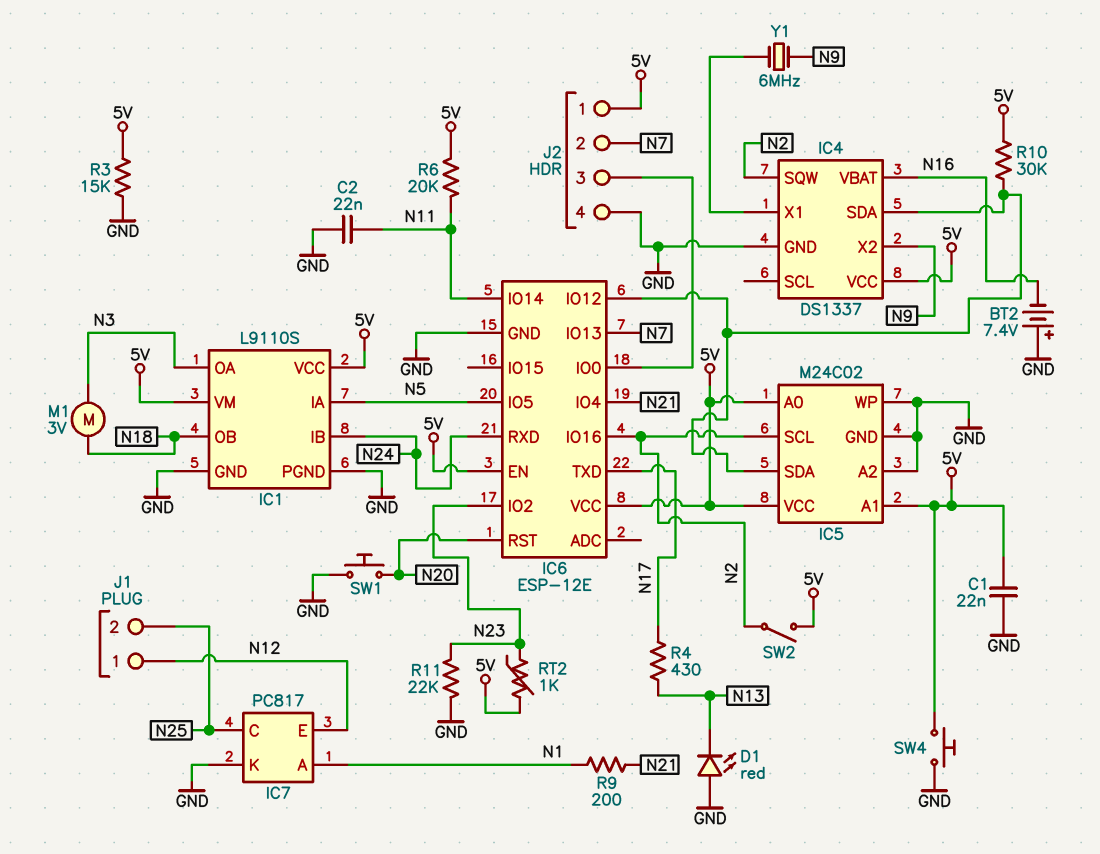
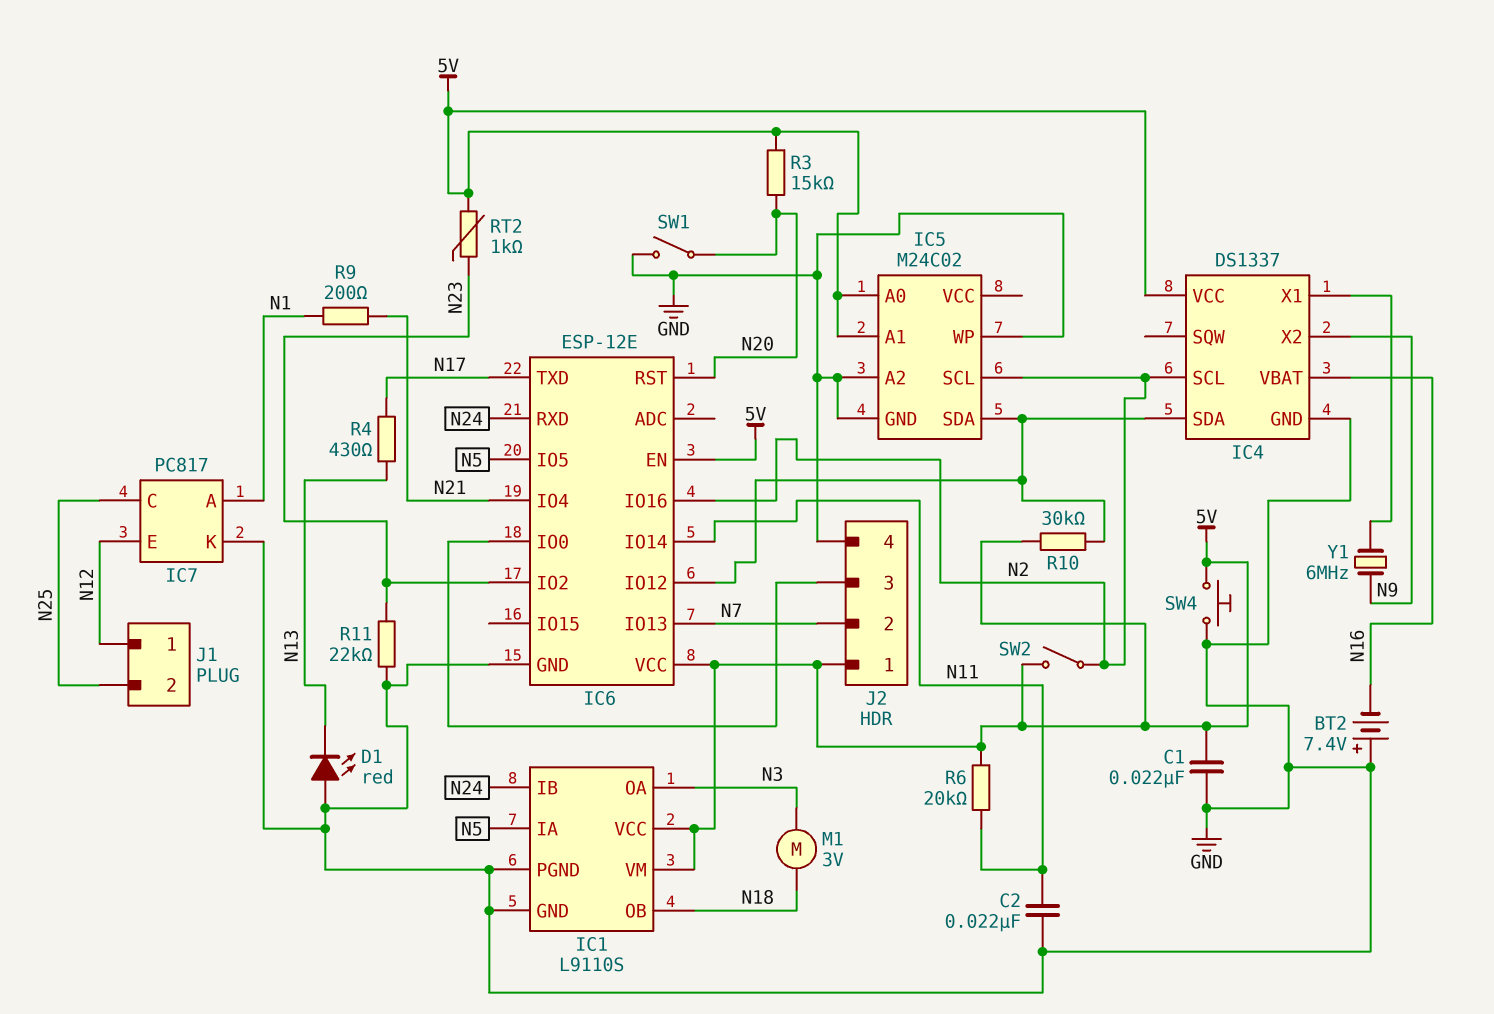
IC4 pin SCL: none -> N2
IC4 pin SQW: N2 -> none
IC5 pin VCC: 5V -> none
R3: 15k (5V, GND) -> 15k (5V, N20)
SW1: button (GND, N20) -> switch (GND, N20)

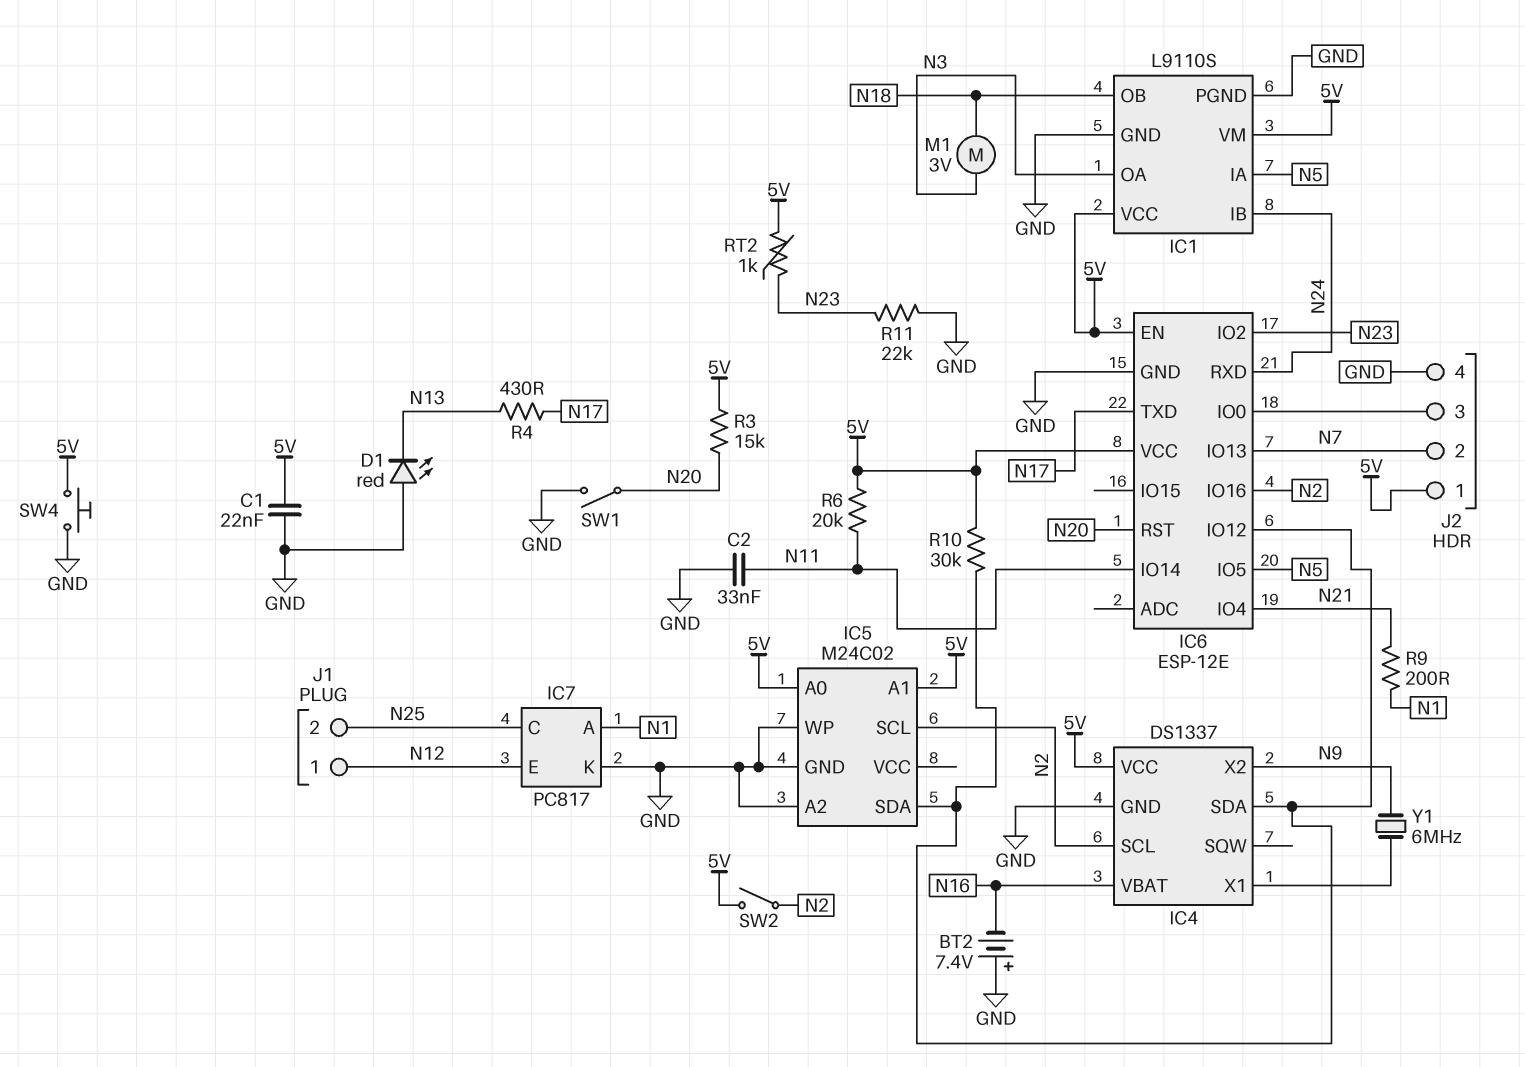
C2: 22nF (GND, N11) -> 33nF (GND, N11)

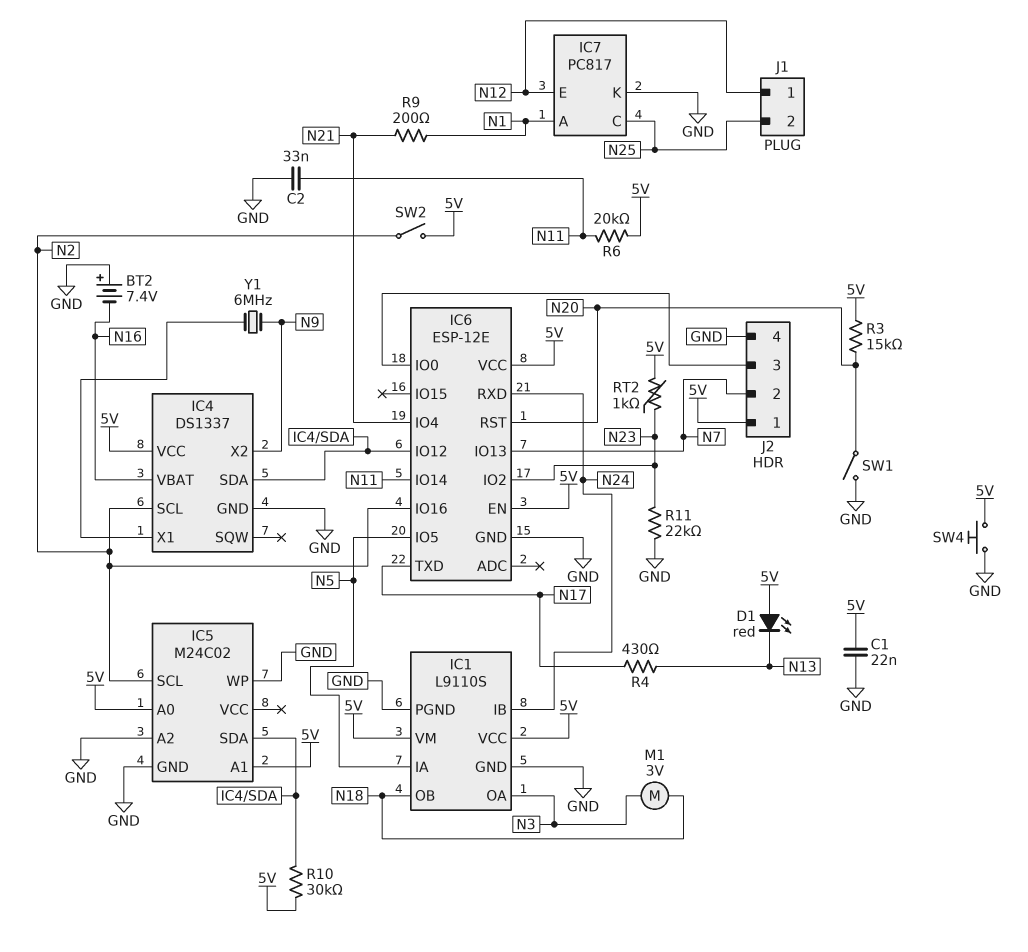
D1: LED red (A GND, K N13) -> LED red (A 5V, K N13)

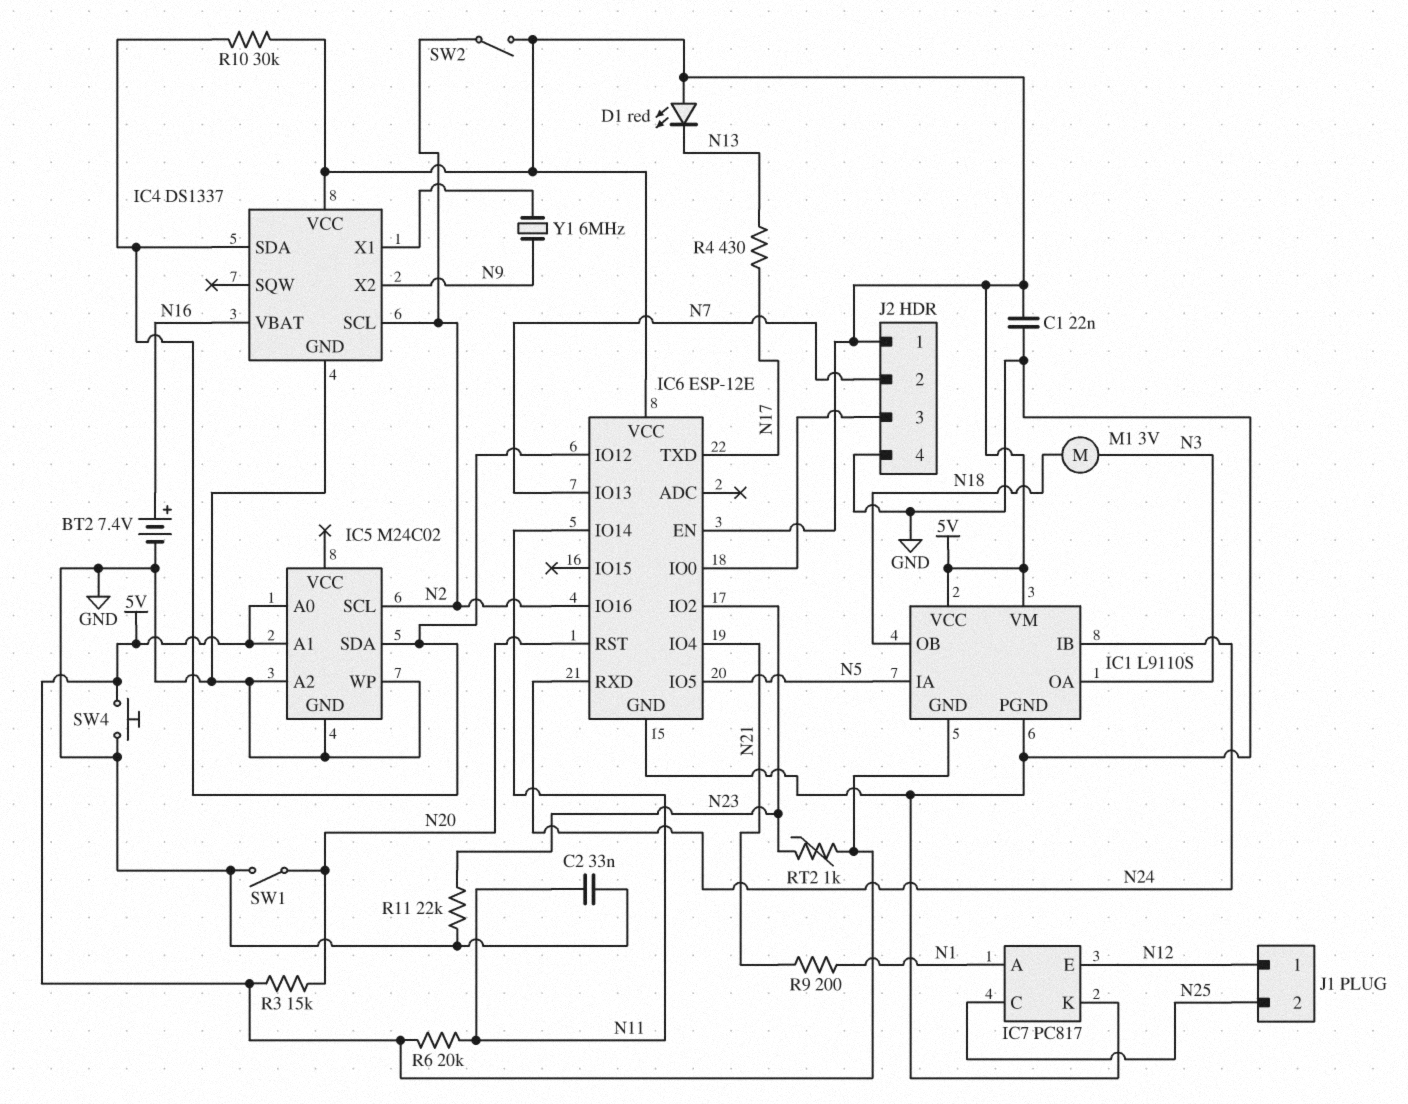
BT2: 7.4V (plus GND, minus N16) -> 7.4V (plus N16, minus GND)
IC1 pin GND: GND -> 5V

